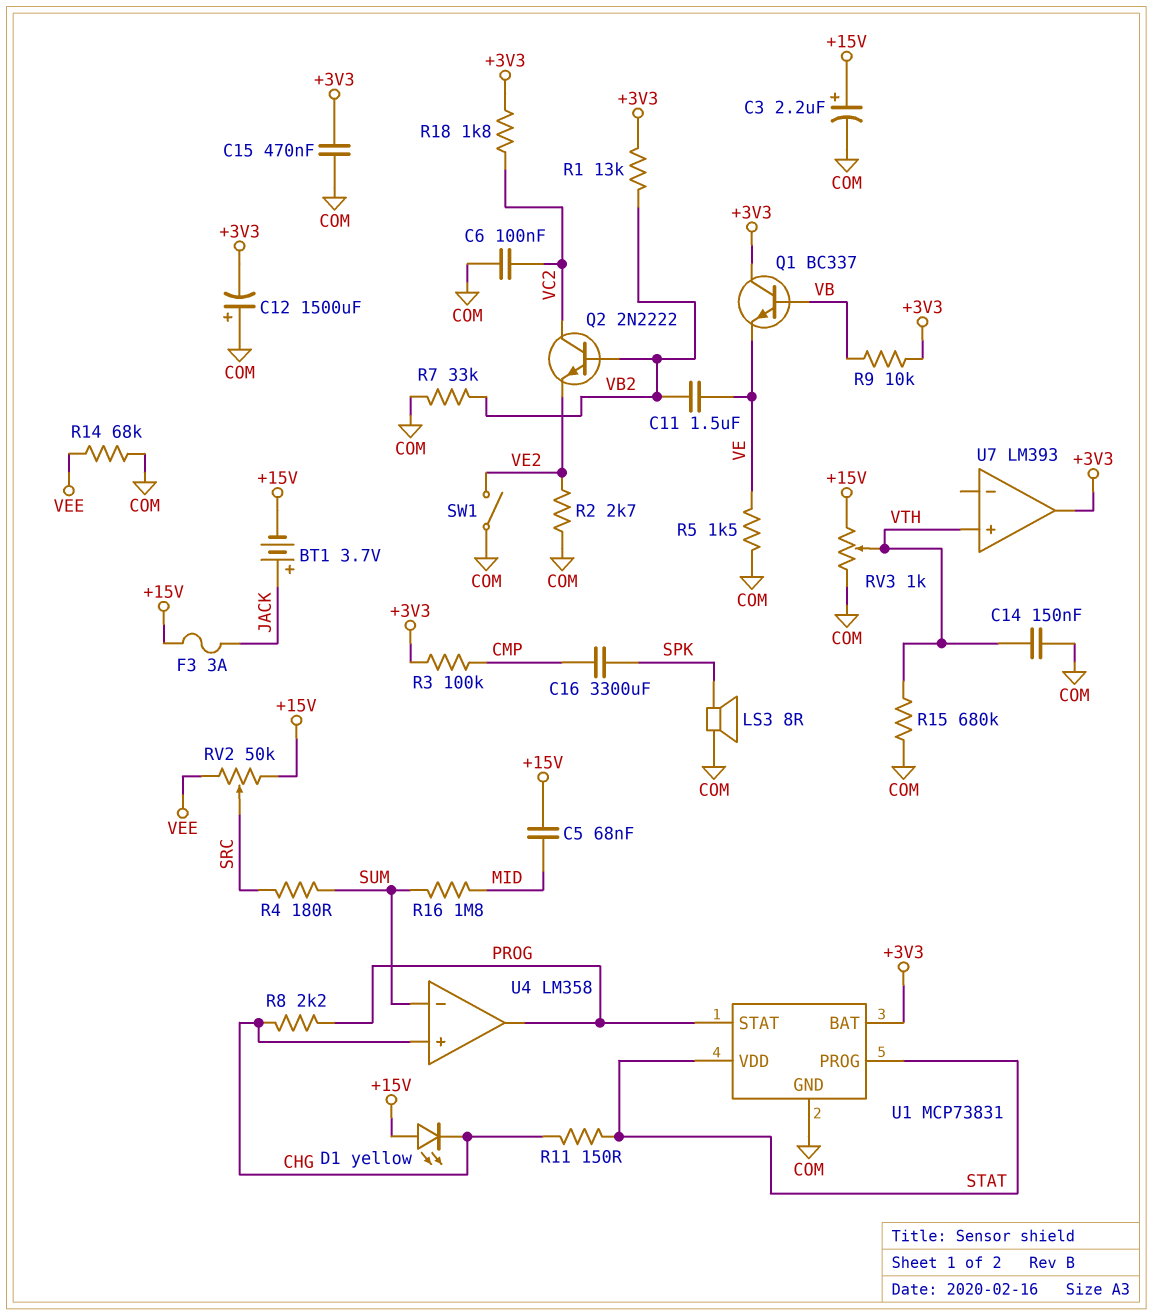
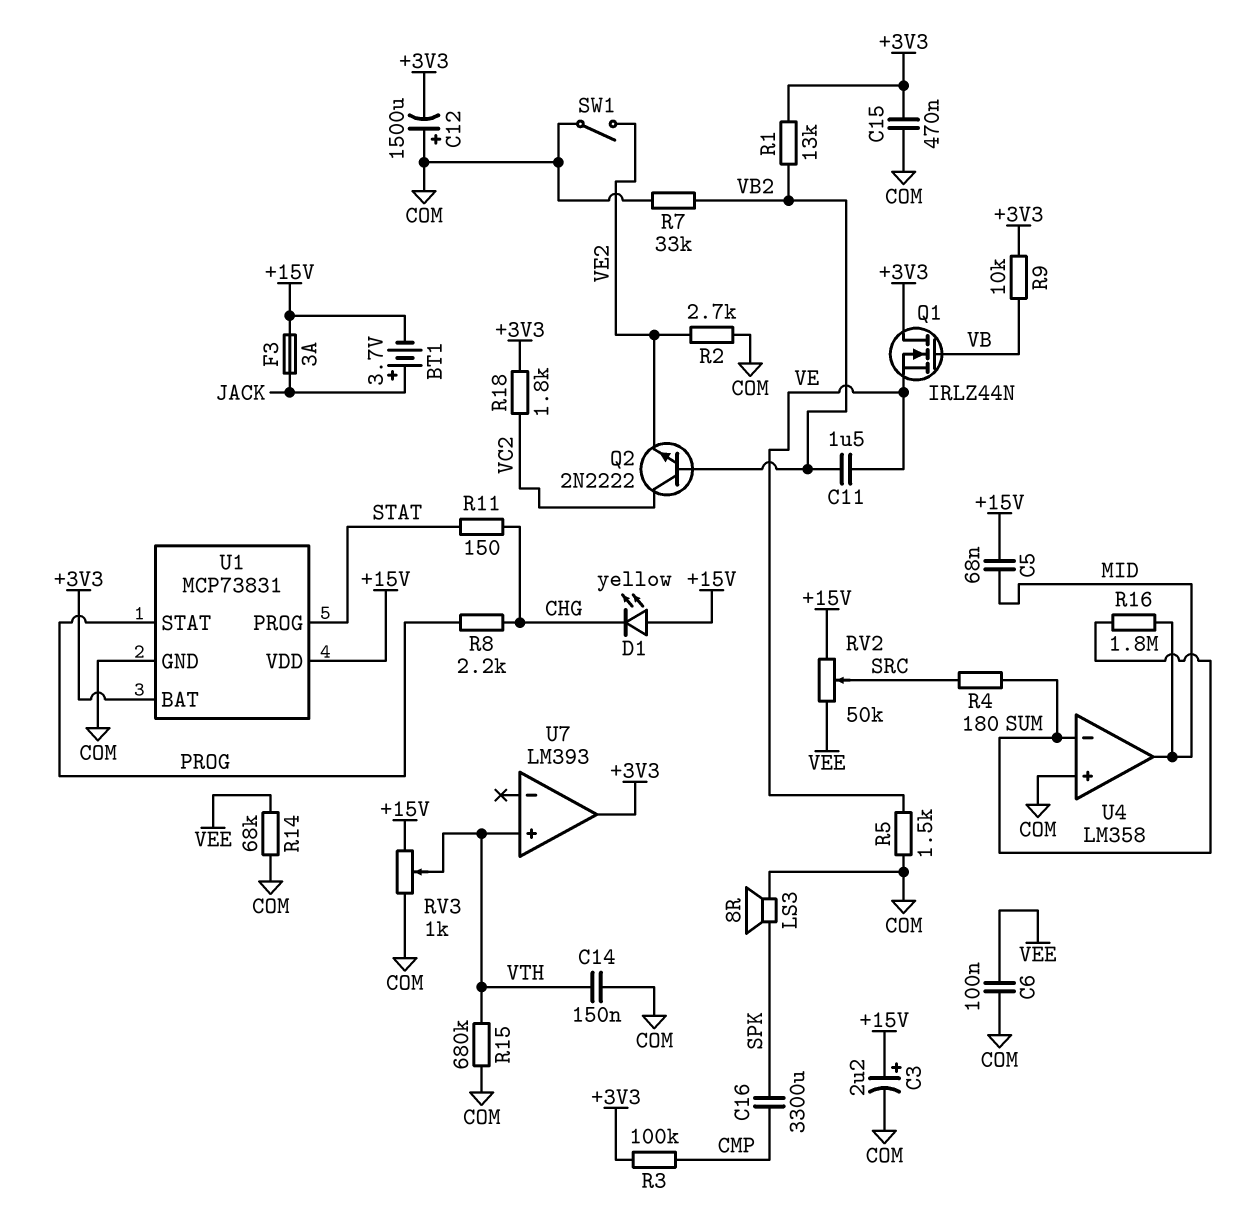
C6: 100nF (COM, VC2) -> 100nF (COM, VEE)
Q1: NPN BC337 (B VB, C +3V3, E VE) -> NMOS IRLZ44N (G VB, D +3V3, S VE)
U1 pin VDD: STAT -> +15V
U4 pin in+: CHG -> COM
U4 pin out: PROG -> MID

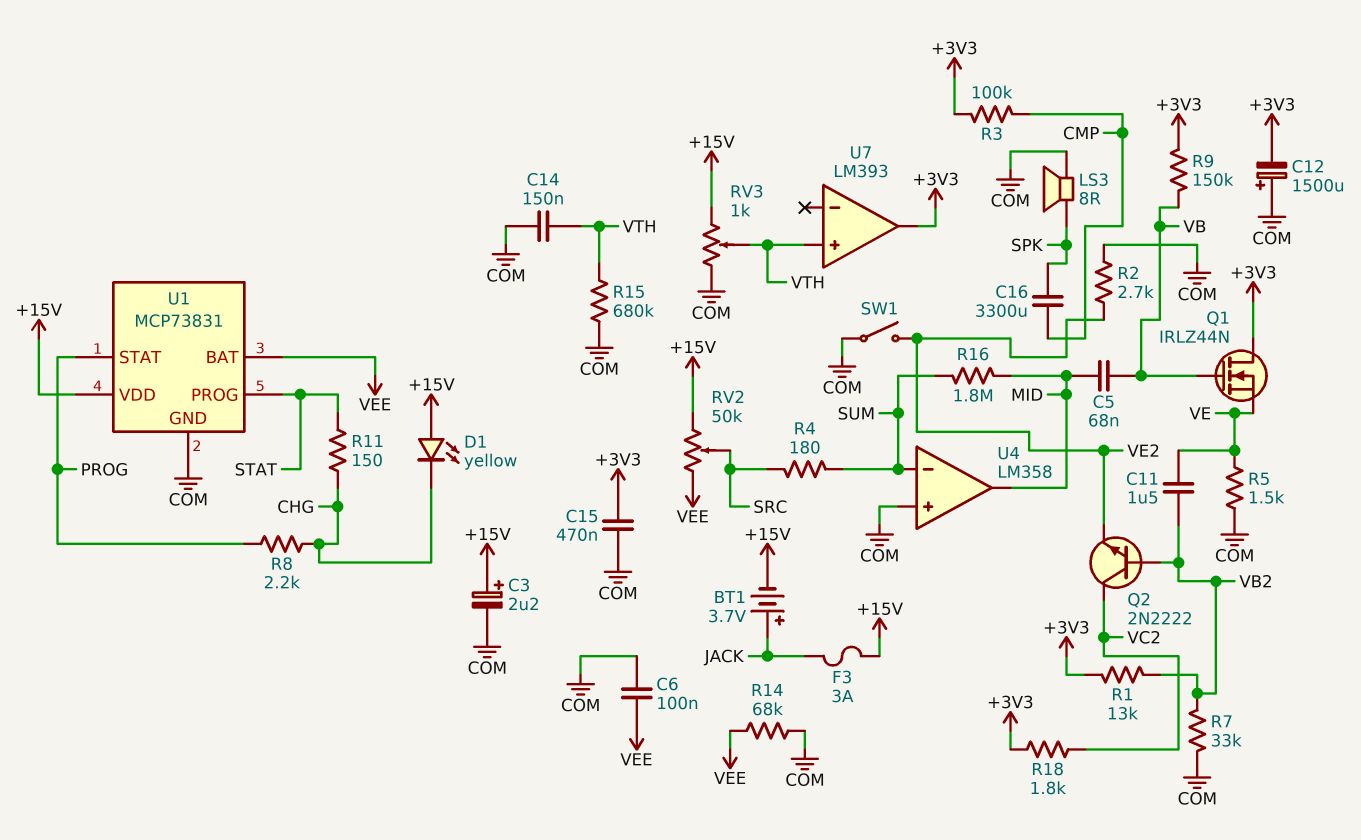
C5: 68nF (+15V, MID) -> 68nF (MID, VB)
R9: 10k (+3V3, VB) -> 150k (+3V3, VB)
U1 pin BAT: +3V3 -> VEE

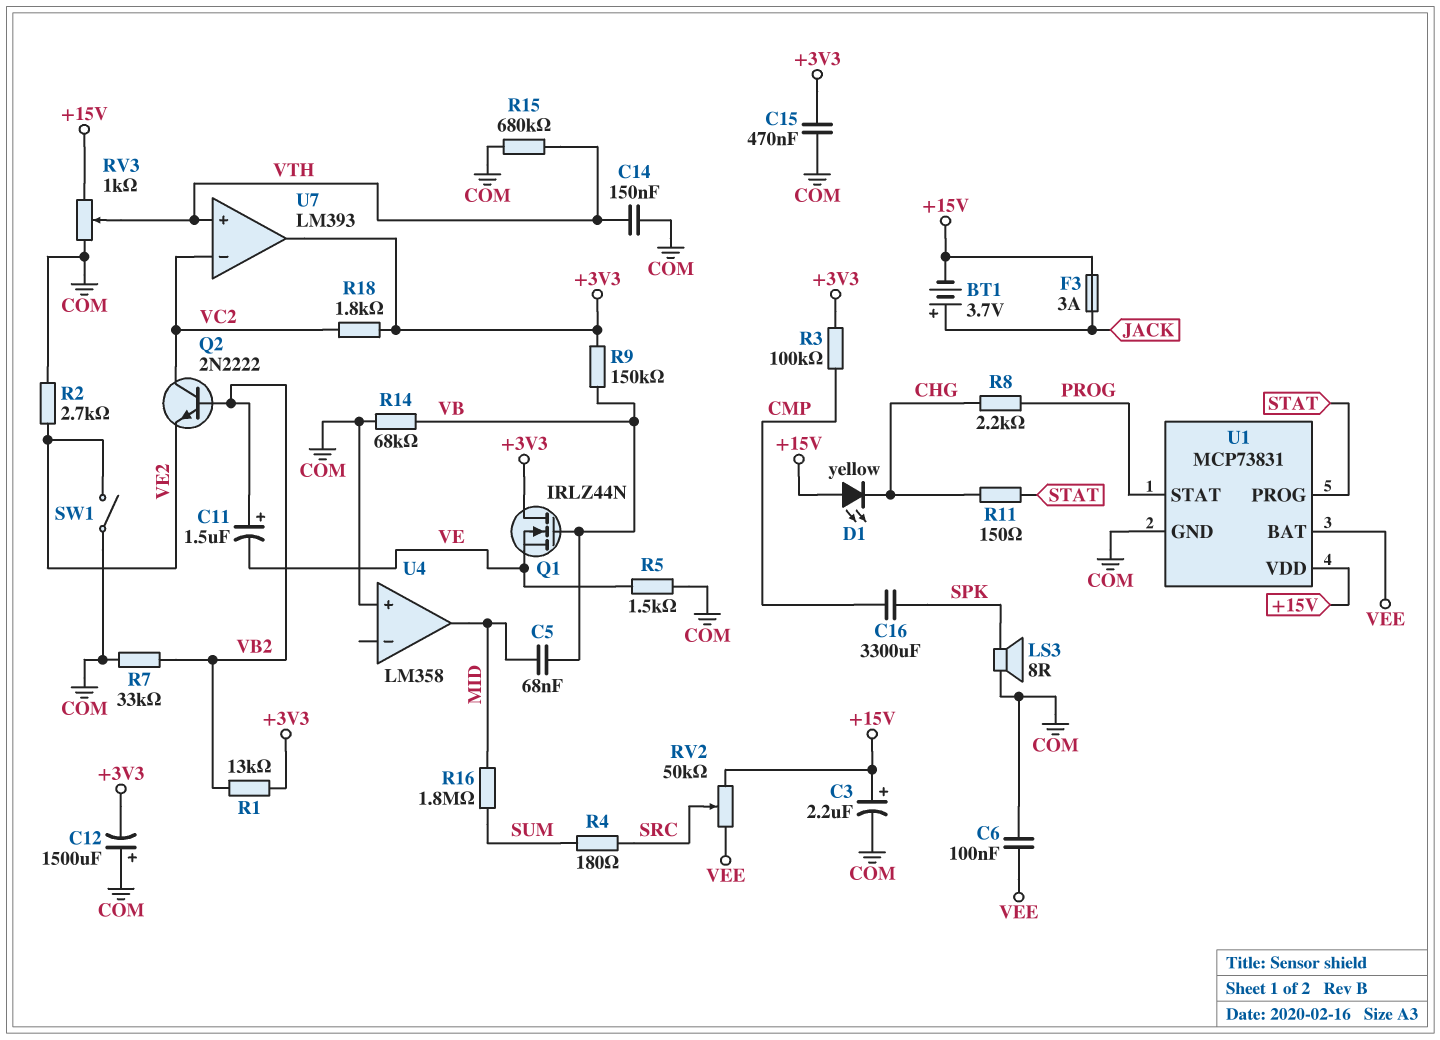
C11: 1.5uF (VB2, VE) -> 1.5uF (plus VB2, minus VE)
R14: 68k (COM, VEE) -> 68k (COM, VB)
U4 pin in-: SUM -> none
U7 pin in-: none -> VC2

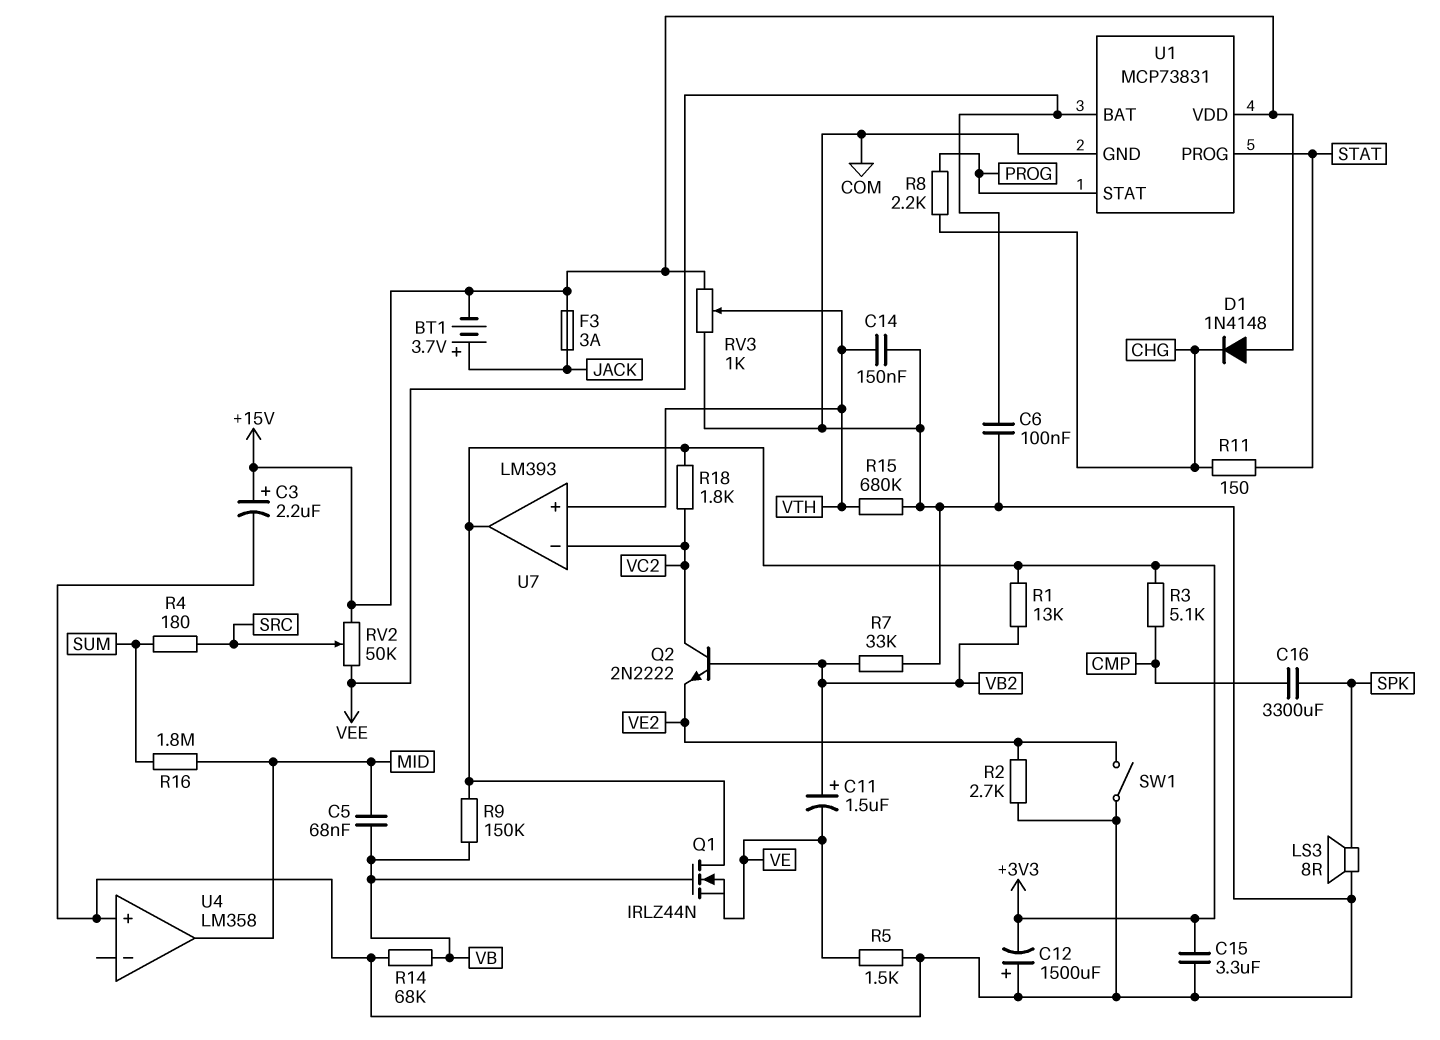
C15: 470nF (+3V3, COM) -> 3.3uF (+3V3, COM)
D1: LED yellow (A +15V, K CHG) -> diode 1N4148 (A +15V, K CHG)
R3: 100k (+3V3, CMP) -> 5.1k (+3V3, CMP)

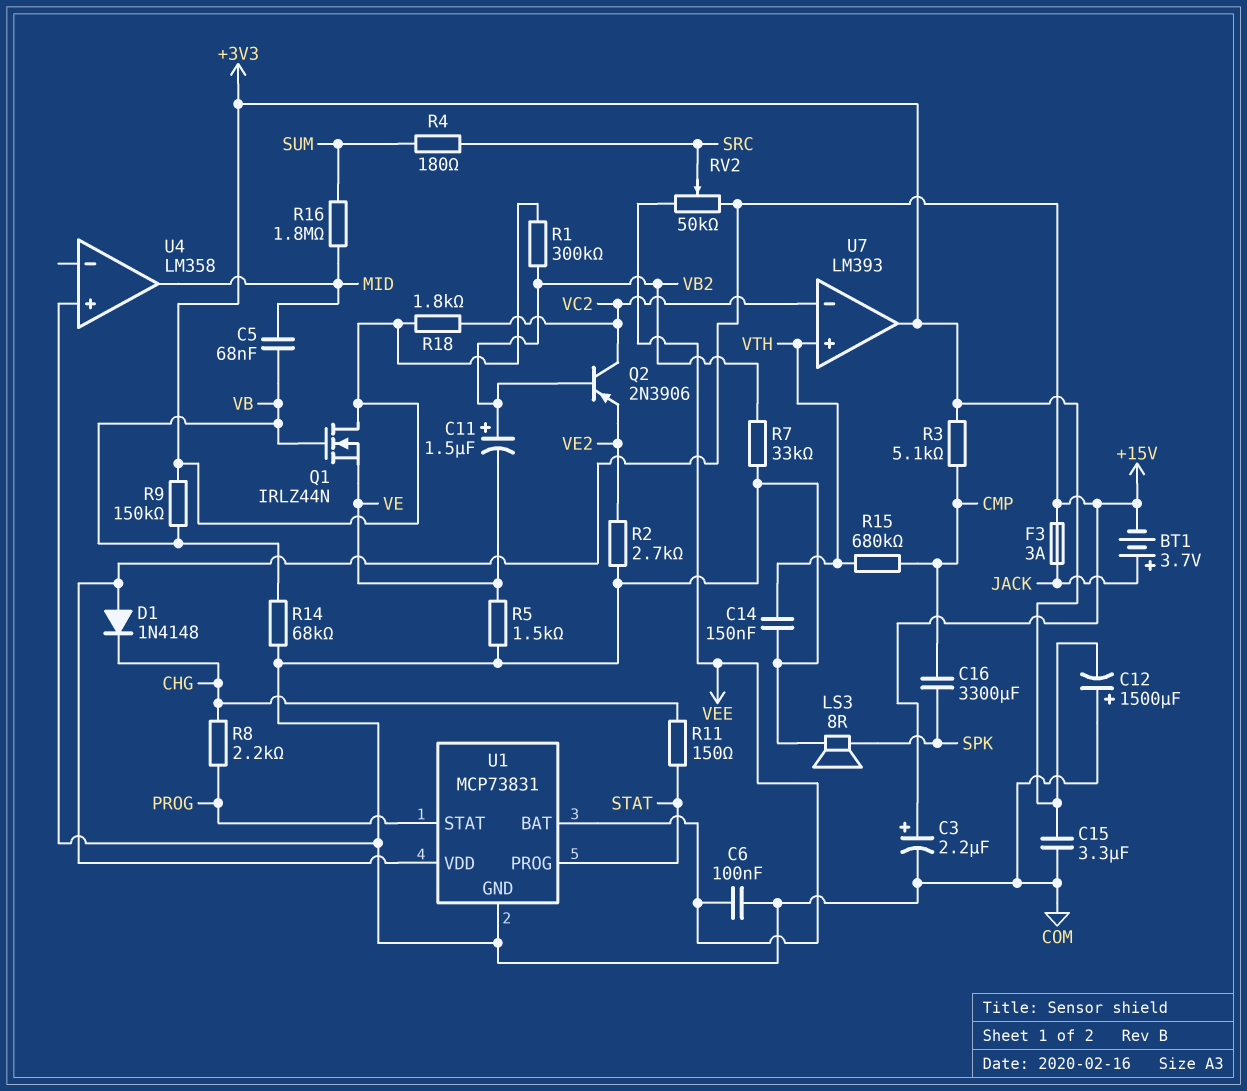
Q2: NPN 2N2222 (B VB2, C VC2, E VE2) -> PNP 2N3906 (B VB2, C VC2, E VE2)
R1: 13k (+3V3, VB2) -> 300k (+3V3, VB2)
R15: 680k (COM, VTH) -> 680k (CMP, VTH)
RV3: 1k (+15V, COM, wiper VTH) -> none
SW1: switch (COM, VE2) -> none

